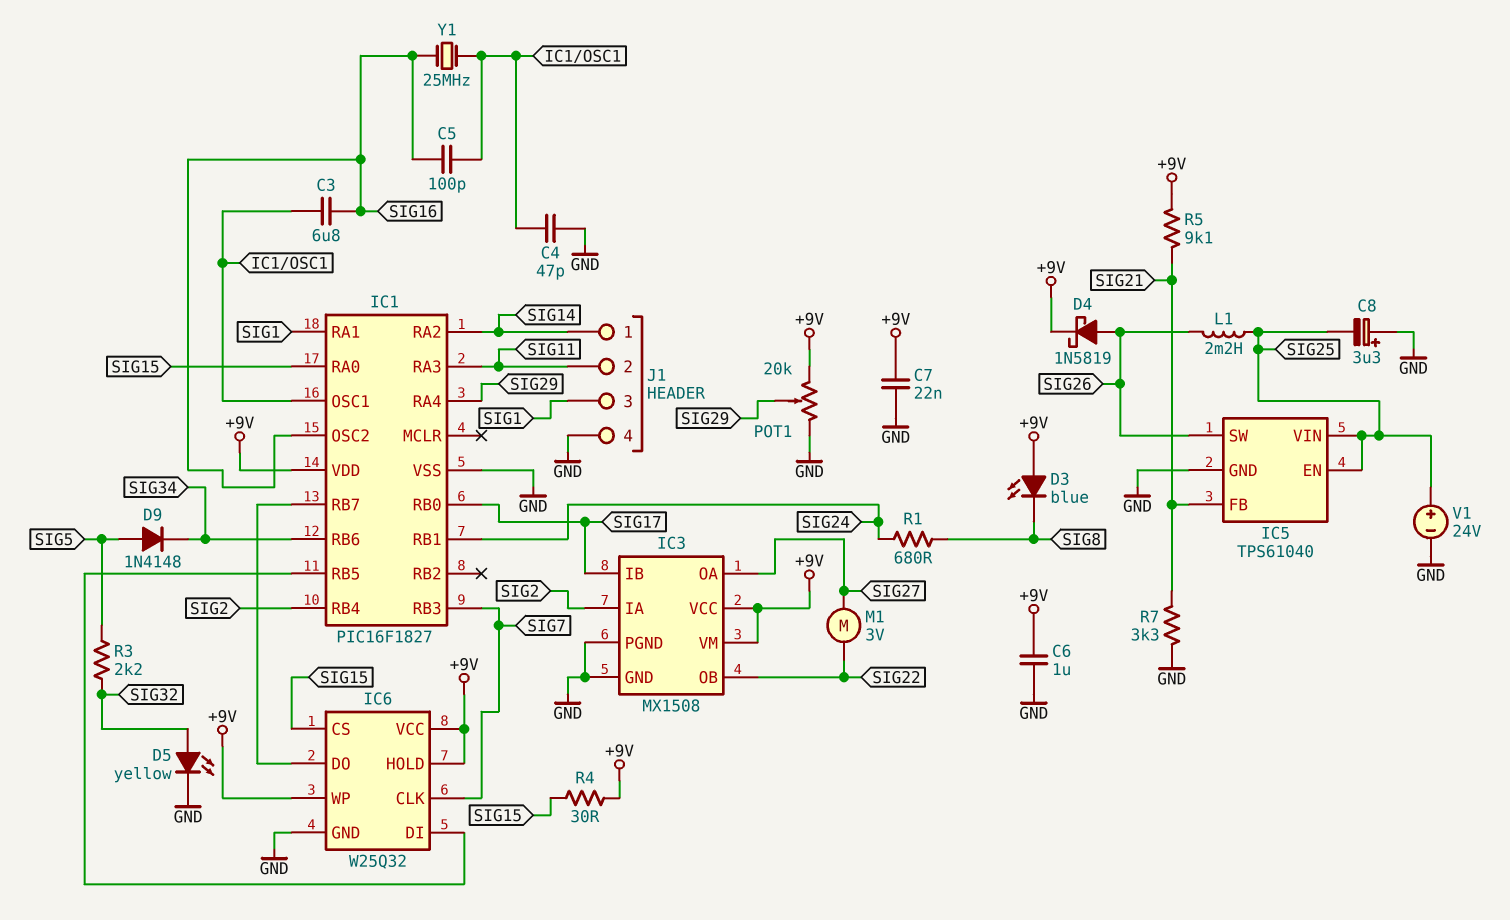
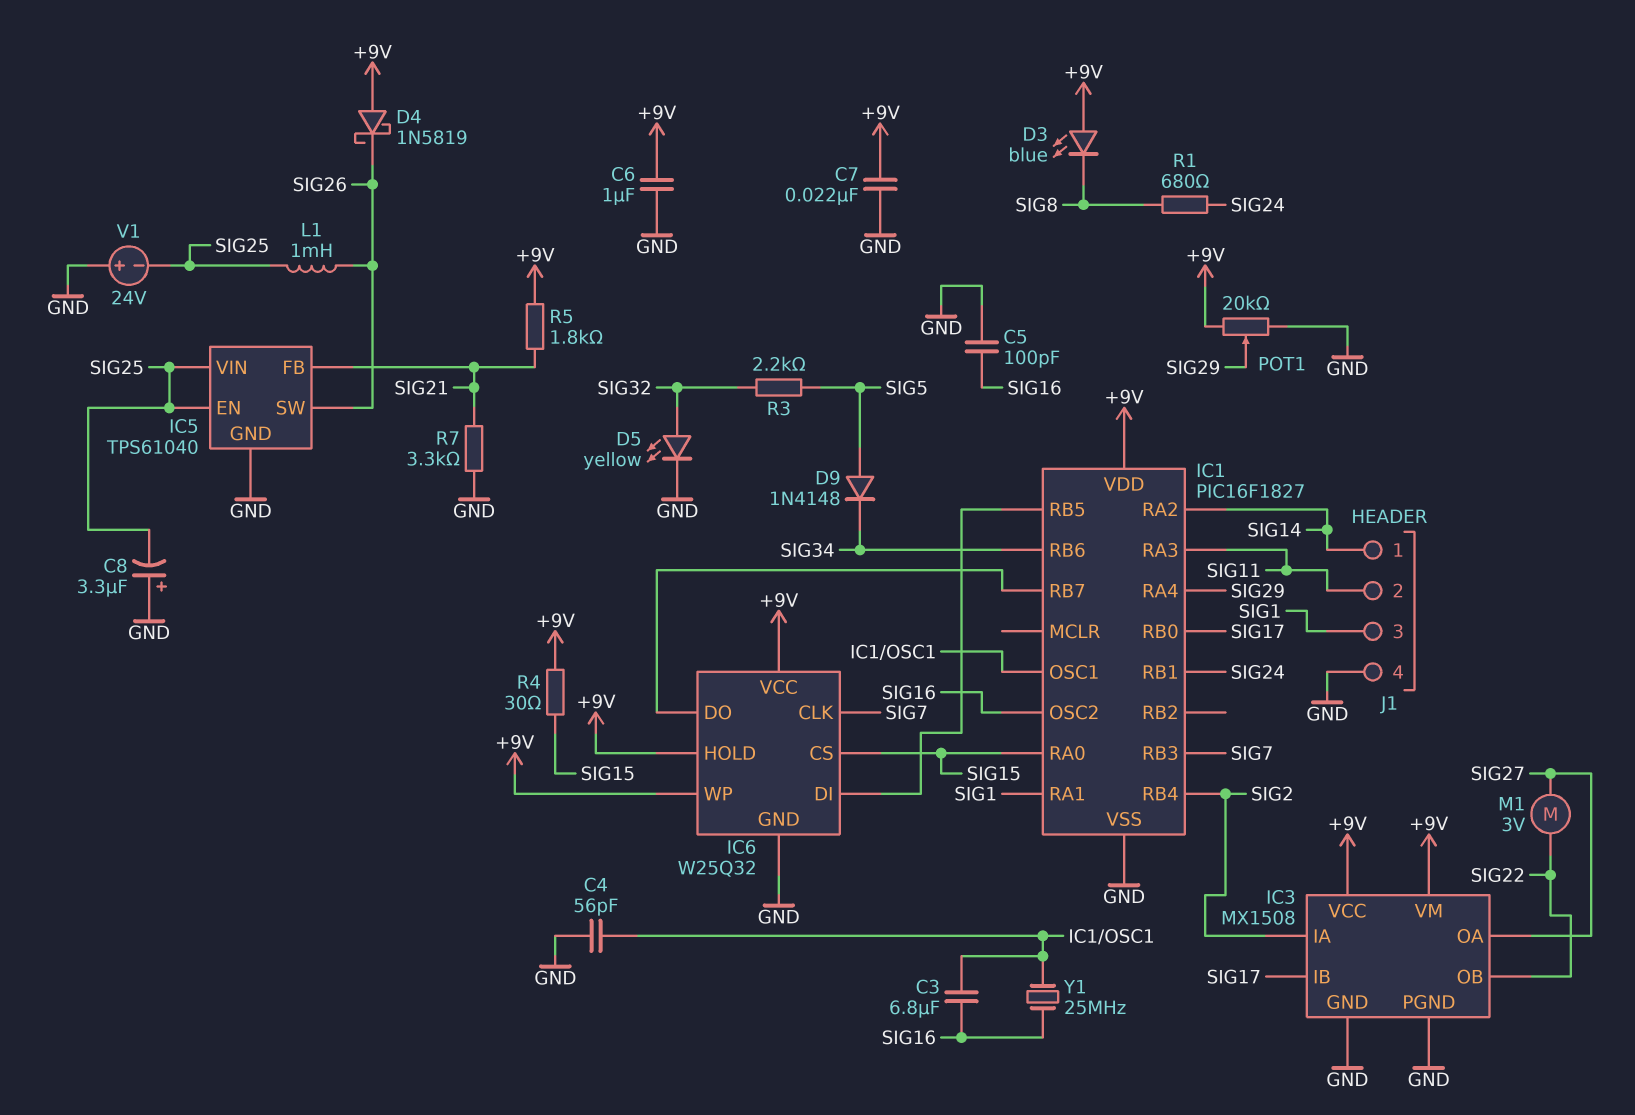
C4: 47pF (GND, IC1/OSC1) -> 56pF (GND, IC1/OSC1)
C5: 100pF (IC1/OSC1, SIG16) -> 100pF (GND, SIG16)
D4: schottky 1N5819 (A SIG26, K +9V) -> schottky 1N5819 (A +9V, K SIG26)
L1: 2.2mH (SIG25, SIG26) -> 1mH (SIG25, SIG26)
R5: 9.1k (+9V, SIG21) -> 1.8k (+9V, SIG21)
V1: 24V (plus SIG25, minus GND) -> 24V (plus GND, minus SIG25)

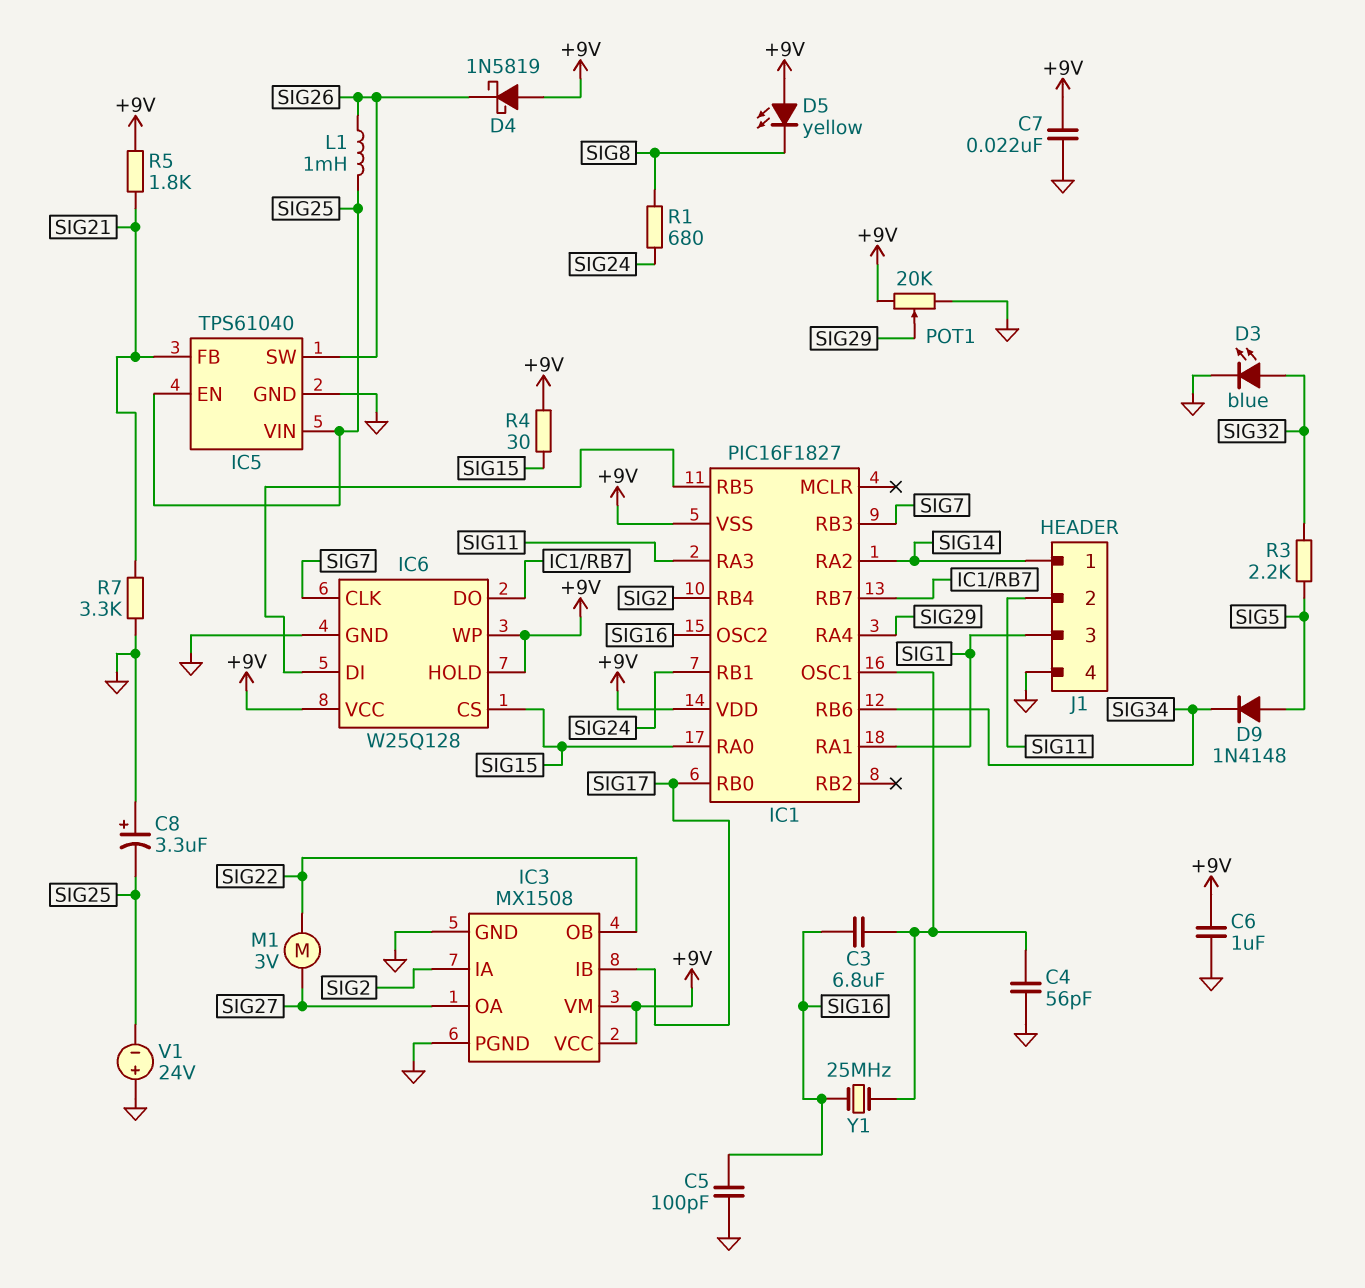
D3: LED blue (A +9V, K SIG8) -> LED blue (A SIG32, K GND)
D5: LED yellow (A SIG32, K GND) -> LED yellow (A +9V, K SIG8)
IC1 pin VSS: GND -> +9V
IC6: W25Q32 -> W25Q128

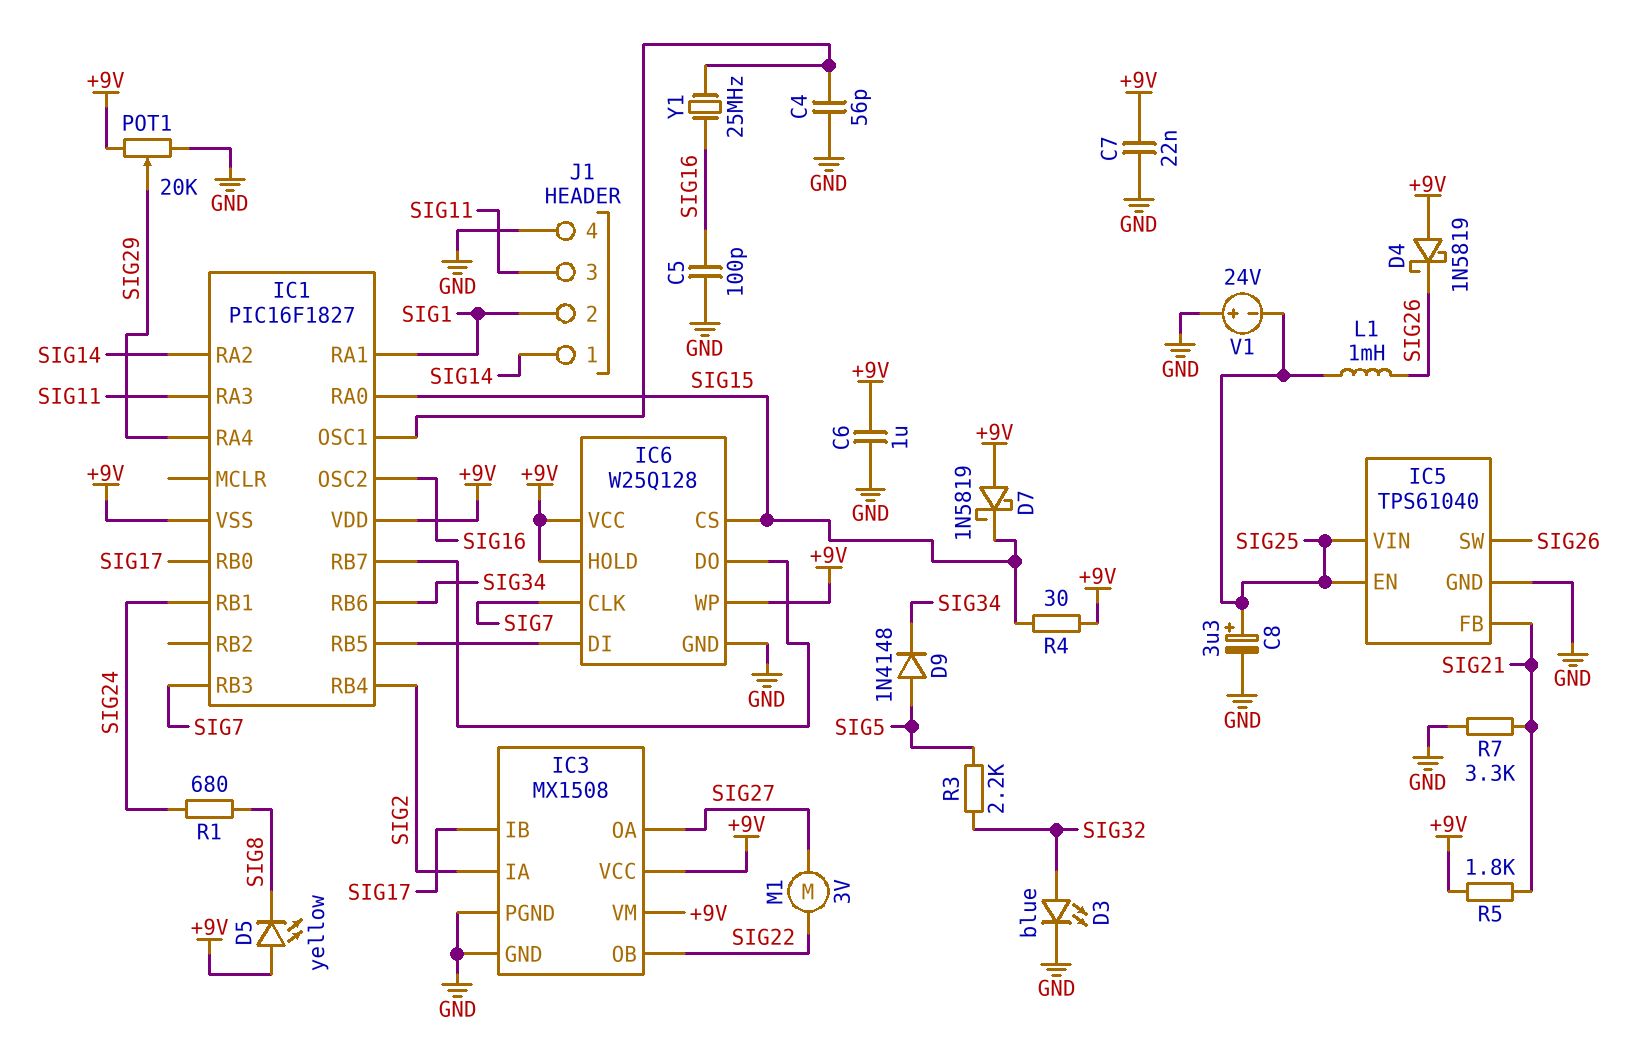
C3: 6.8uF (IC1/OSC1, SIG16) -> none
C8: 3.3uF (plus GND, minus SIG25) -> 3.3uF (plus SIG25, minus GND)
D7: none -> schottky 1N5819 (A +9V, K SIG15)
J1 pin 2: SIG11 -> SIG1
J1 pin 3: SIG1 -> SIG11

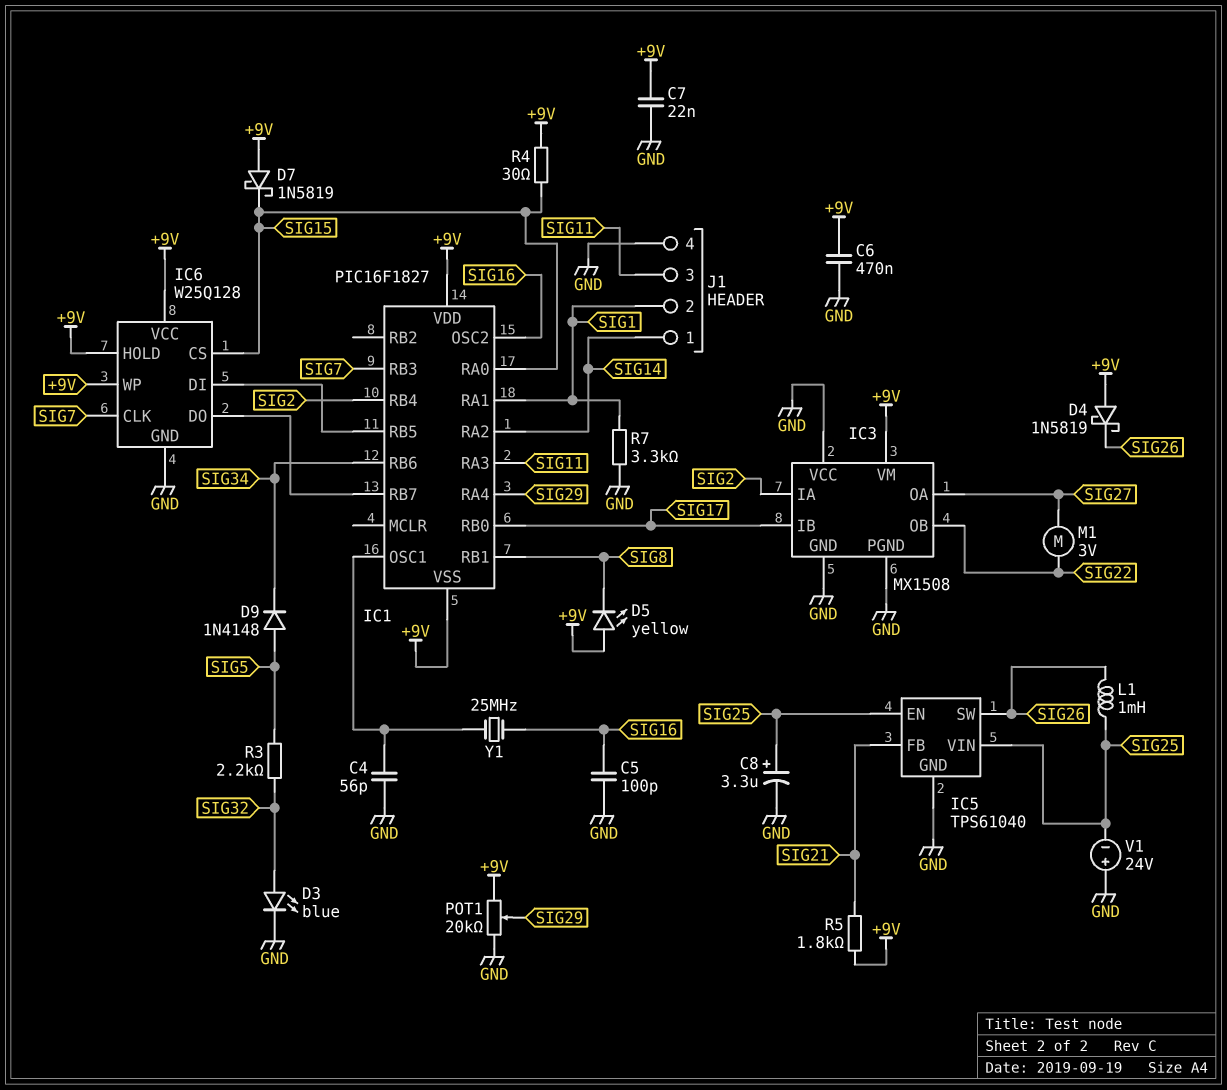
C6: 1uF (+9V, GND) -> 470nF (+9V, GND)
IC1 pin RB1: SIG24 -> SIG8
IC3 pin VCC: +9V -> GND
R1: 680 (SIG8, SIG24) -> none
R7: 3.3k (GND, SIG21) -> 3.3k (GND, SIG1)

